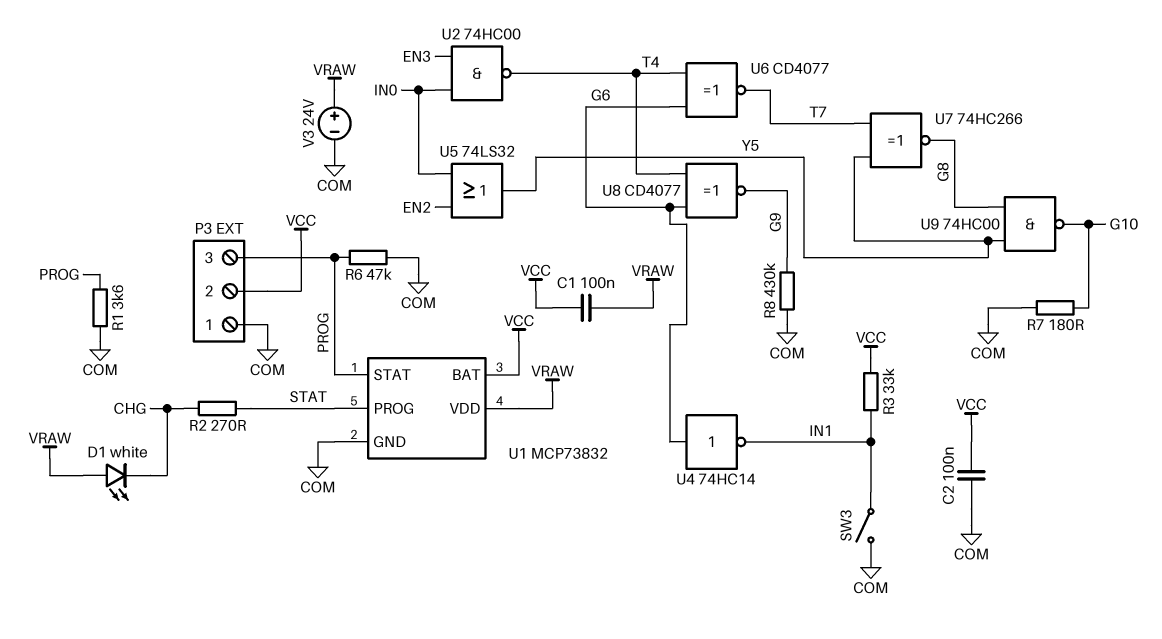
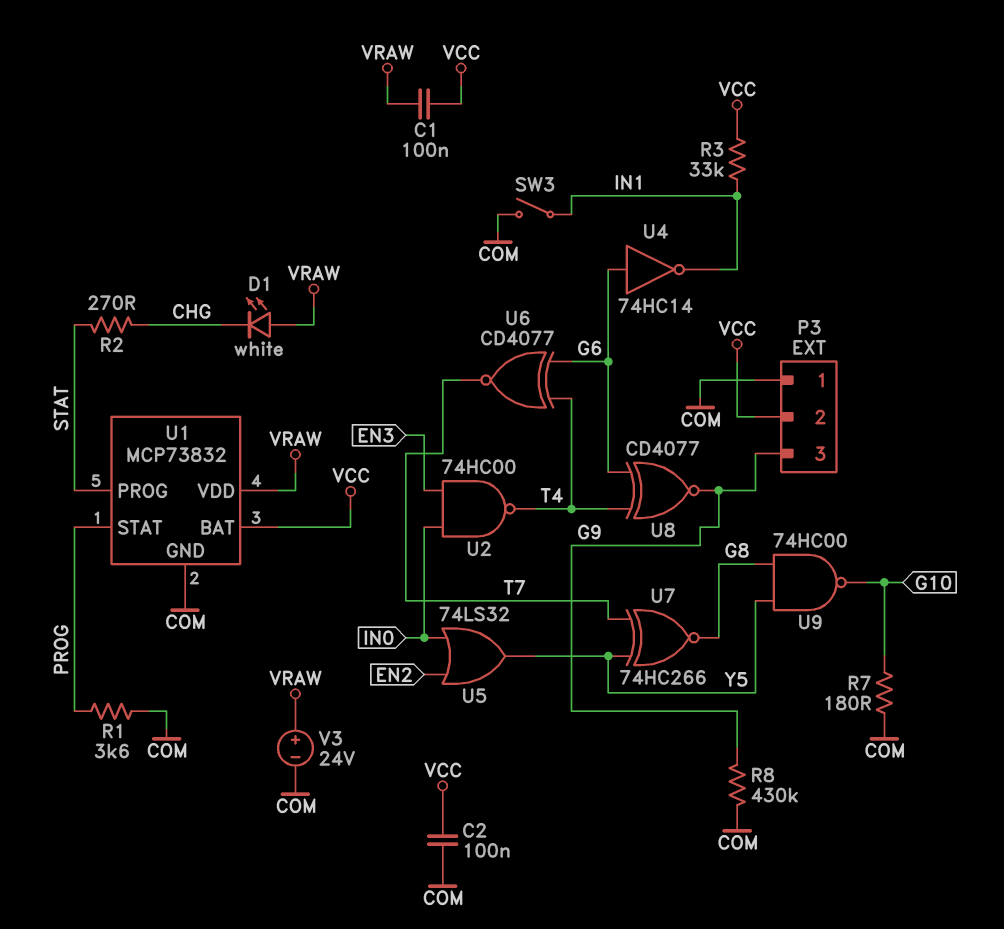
P3 pin 3: PROG -> G9
R6: 47k (COM, PROG) -> none

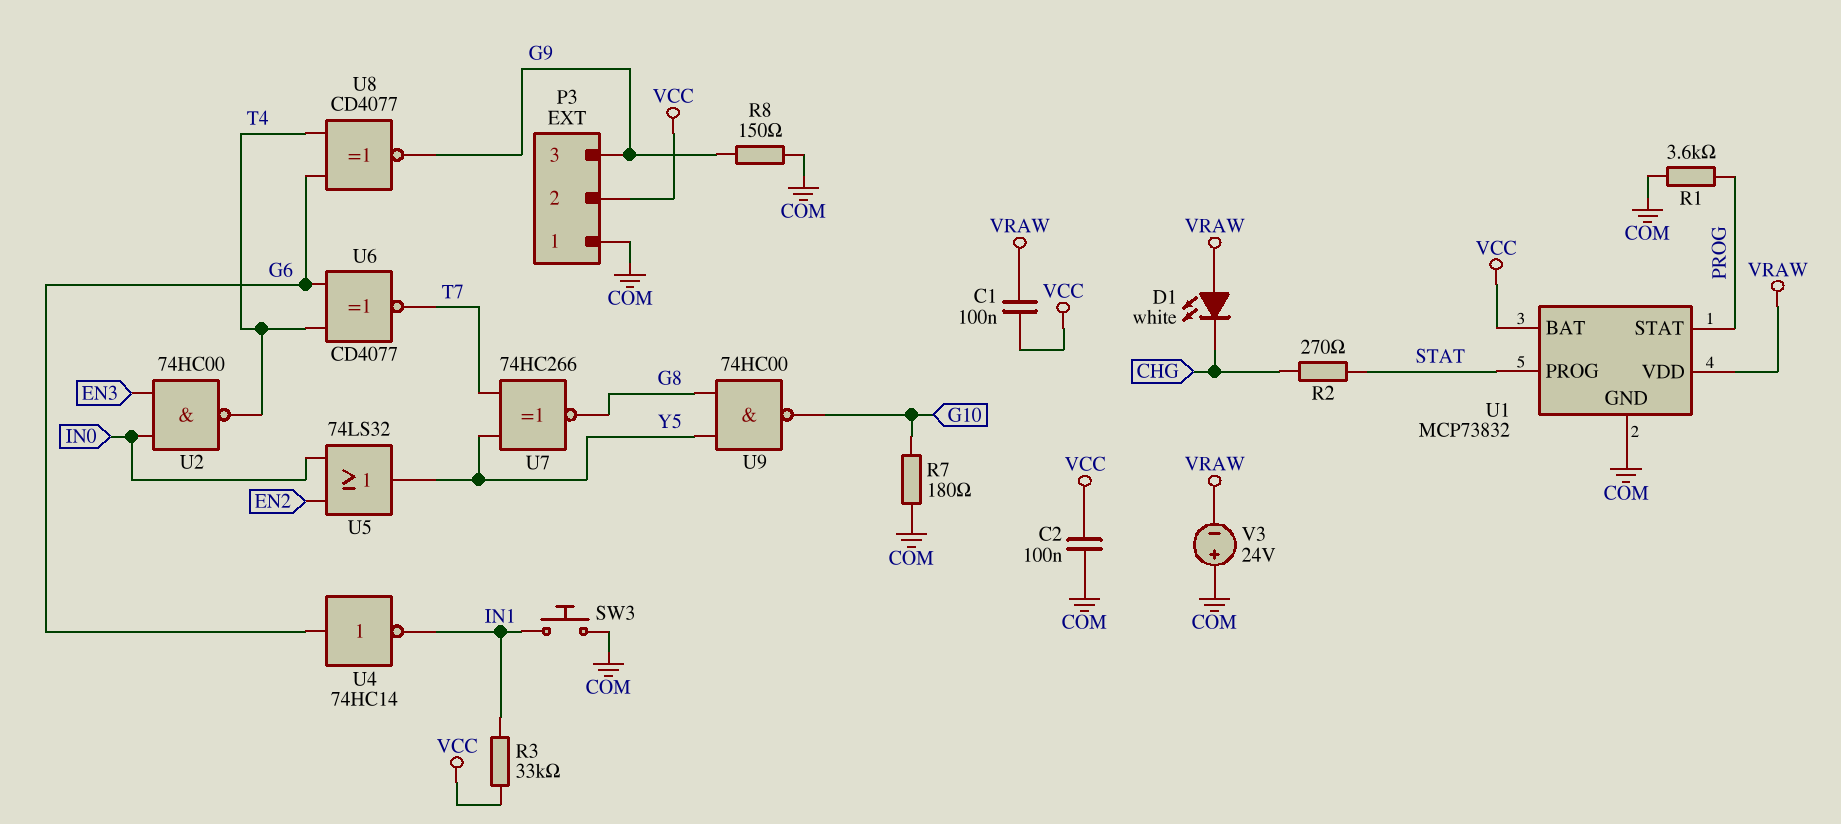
R8: 430k (COM, G9) -> 150 (COM, G9)
SW3: switch (COM, IN1) -> button (COM, IN1)
V3: 24V (plus VRAW, minus COM) -> 24V (plus COM, minus VRAW)

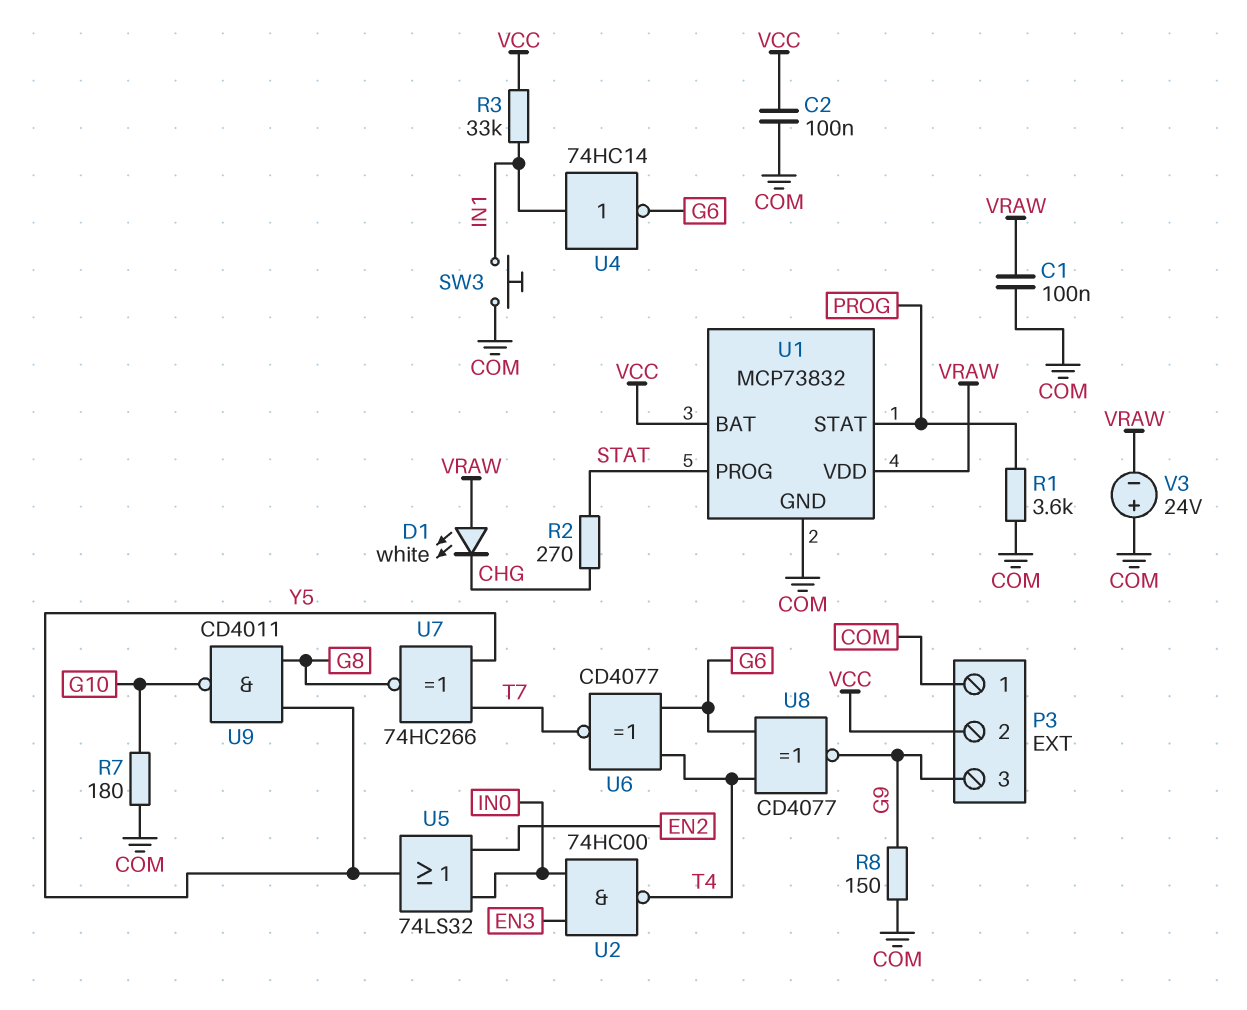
C1: 100nF (VCC, VRAW) -> 100nF (COM, VRAW)
U4: NOT 74HC14 (in G6, out IN1) -> NOT 74HC14 (in IN1, out G6)
U9: NAND 74HC00 (in G8, in Y5, out G10) -> NAND CD4011 (in G8, in Y5, out G10)

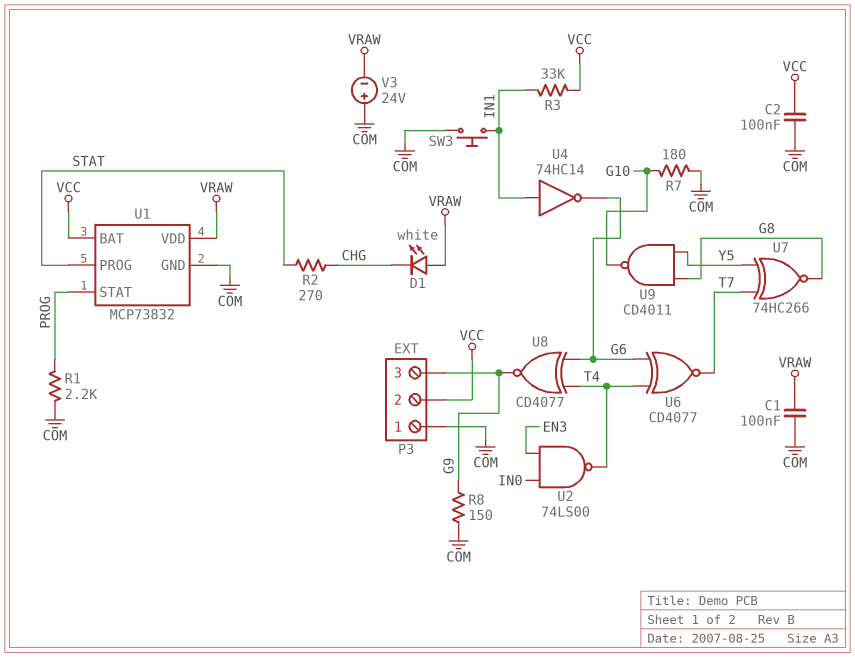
R1: 3.6k (COM, PROG) -> 2.2k (COM, PROG)
U2: NAND 74HC00 (in EN3, in IN0, out T4) -> NAND 74LS00 (in EN3, in IN0, out T4)
U5: OR 74LS32 (in EN2, in IN0, out Y5) -> none

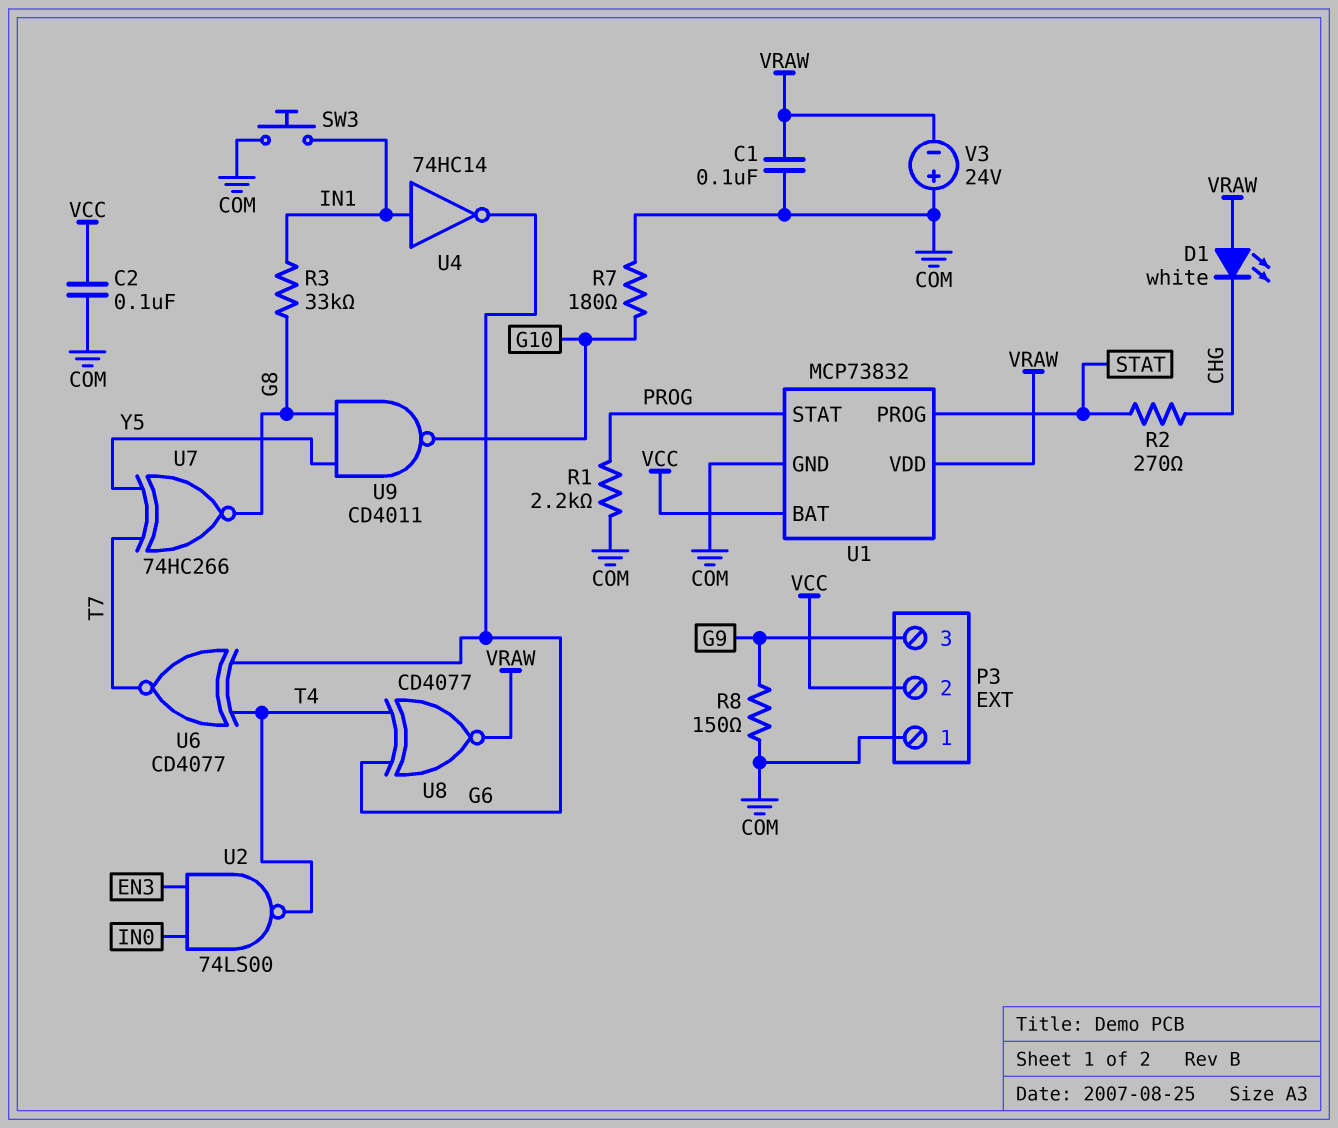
R3: 33k (IN1, VCC) -> 33k (G8, IN1)
U8: XNOR CD4077 (in G6, in T4, out G9) -> XNOR CD4077 (in G6, in T4, out VRAW)

